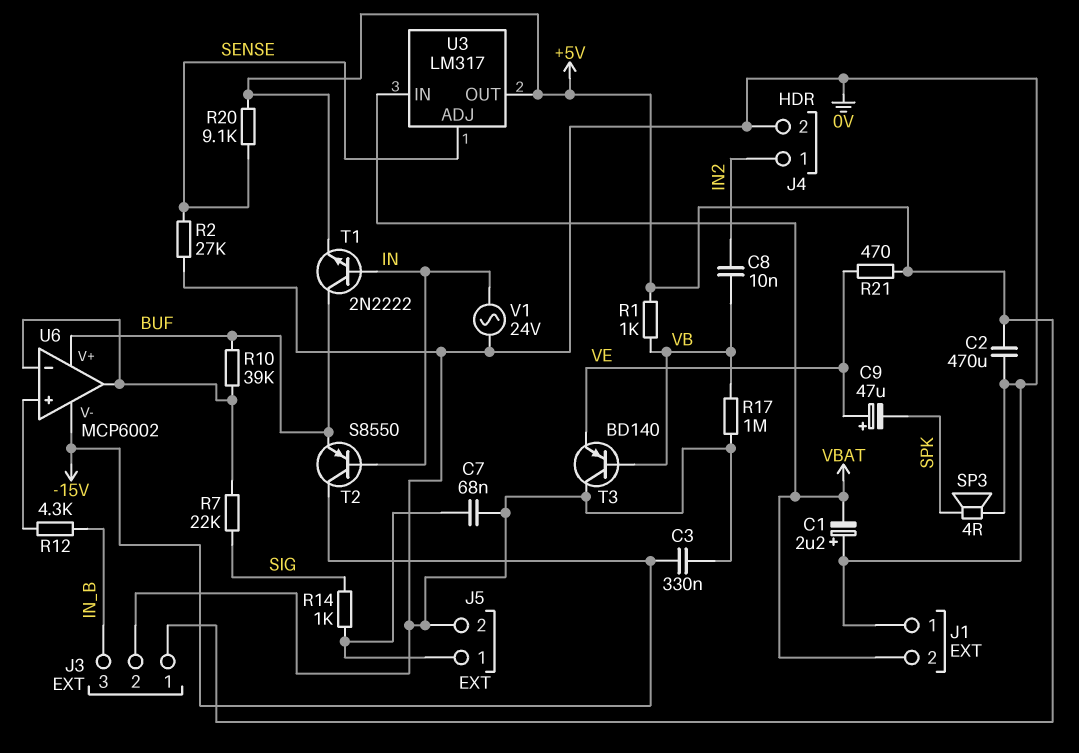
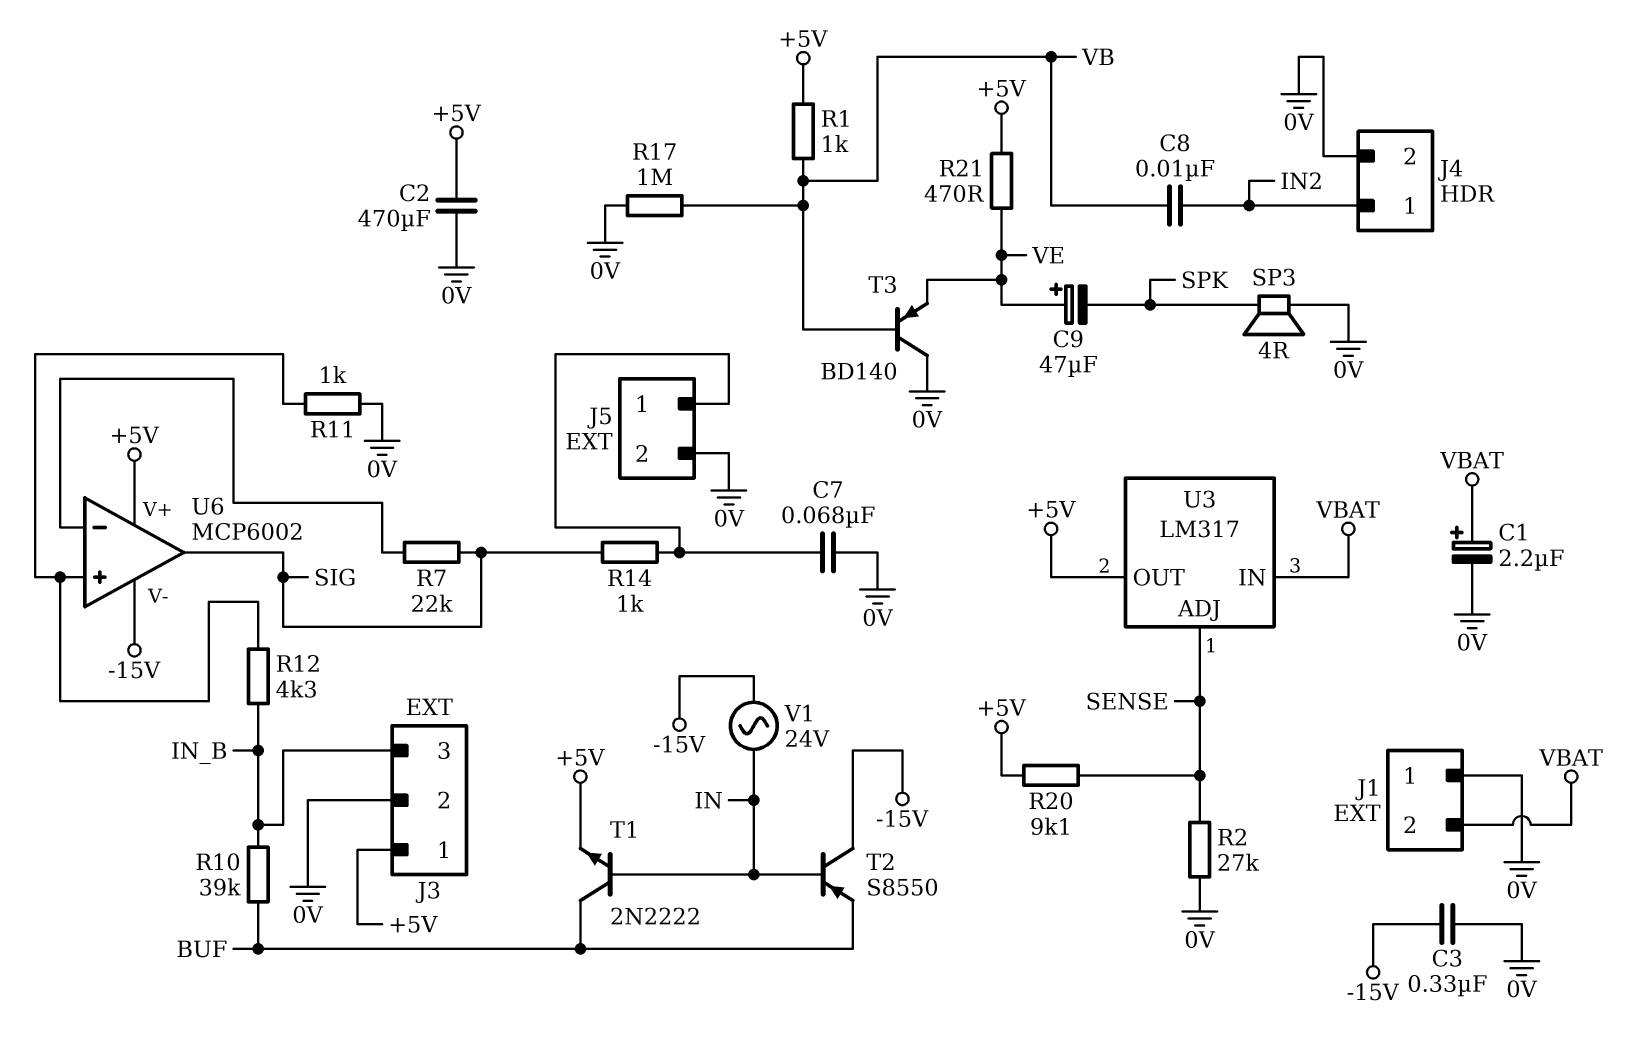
C1: 2.2uF (plus 0V, minus VBAT) -> 2.2uF (plus VBAT, minus 0V)
R10: 39k (BUF, U6/in-) -> 39k (BUF, IN_B)
R11: none -> 1k (0V, U6/in+)
U6 pin V+: BUF -> +5V
U6 pin out: U6/in- -> SIG
V1: AC 24V (0V, IN) -> AC 24V (-15V, IN)

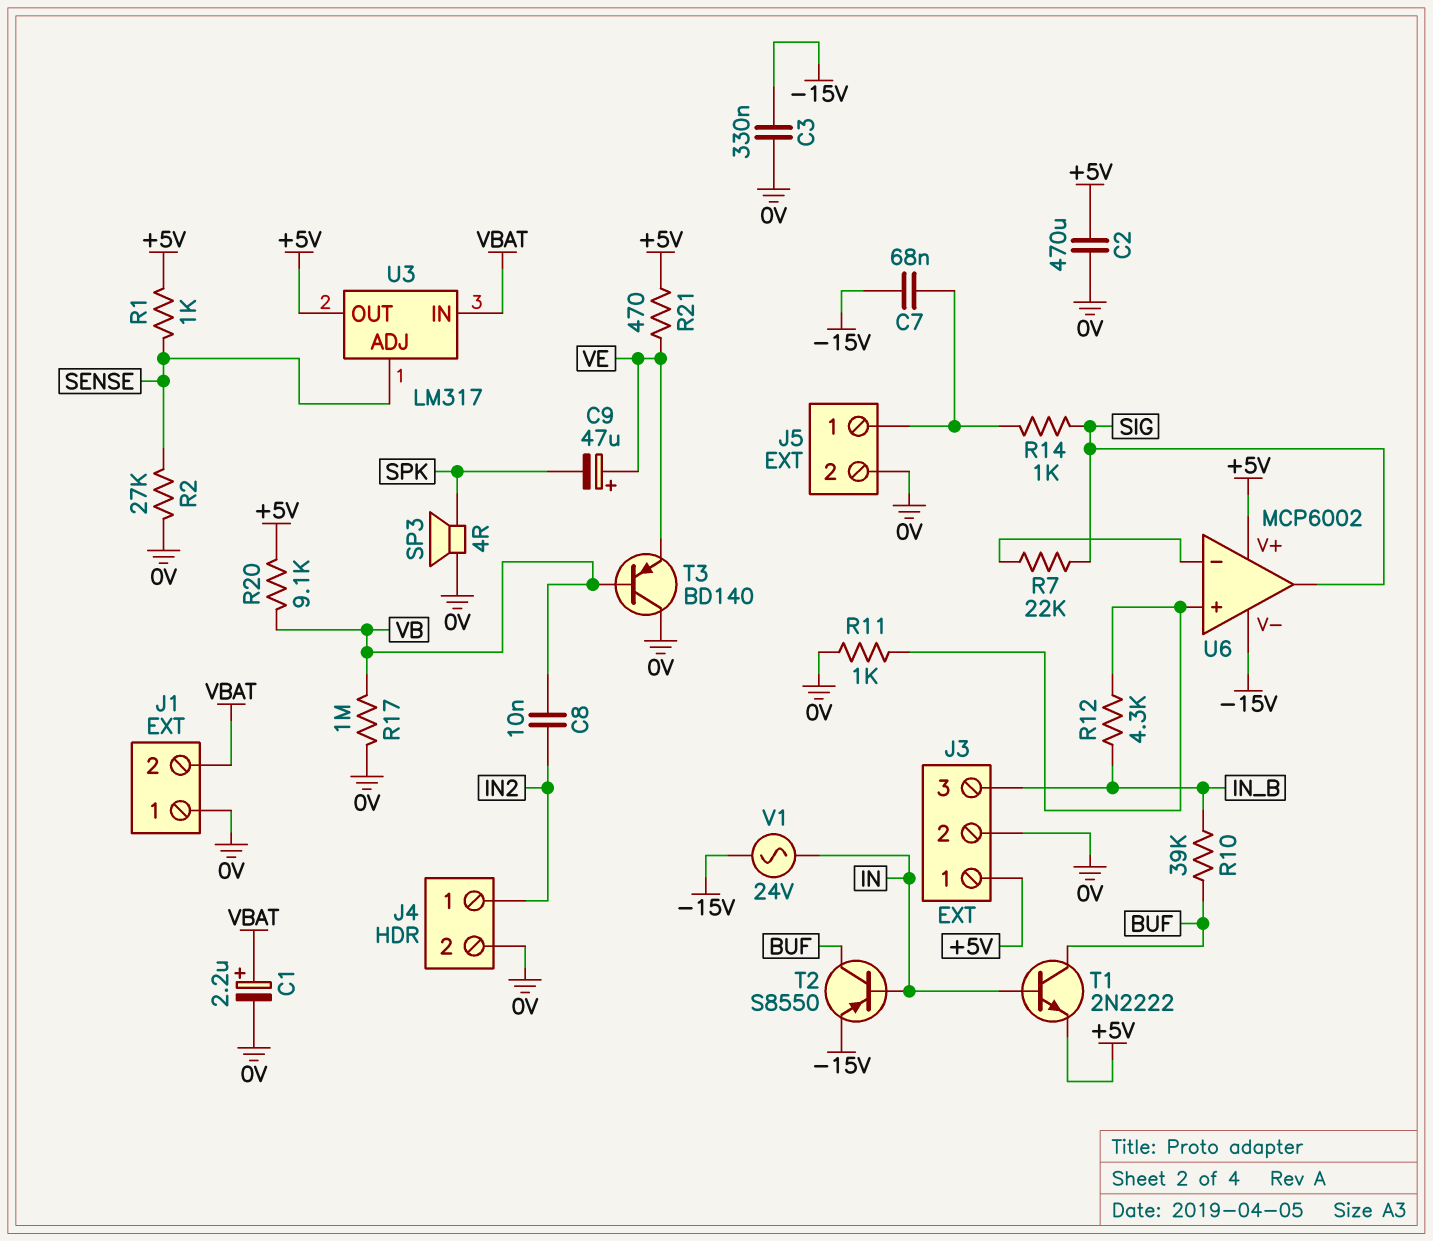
C7: 68nF (0V, J5/1) -> 68nF (-15V, J5/1)
R1: 1k (+5V, VB) -> 1k (+5V, SENSE)
R20: 9.1k (+5V, SENSE) -> 9.1k (+5V, VB)
T2: PNP S8550 (B IN, C -15V, E BUF) -> PNP S8550 (B IN, C BUF, E -15V)

